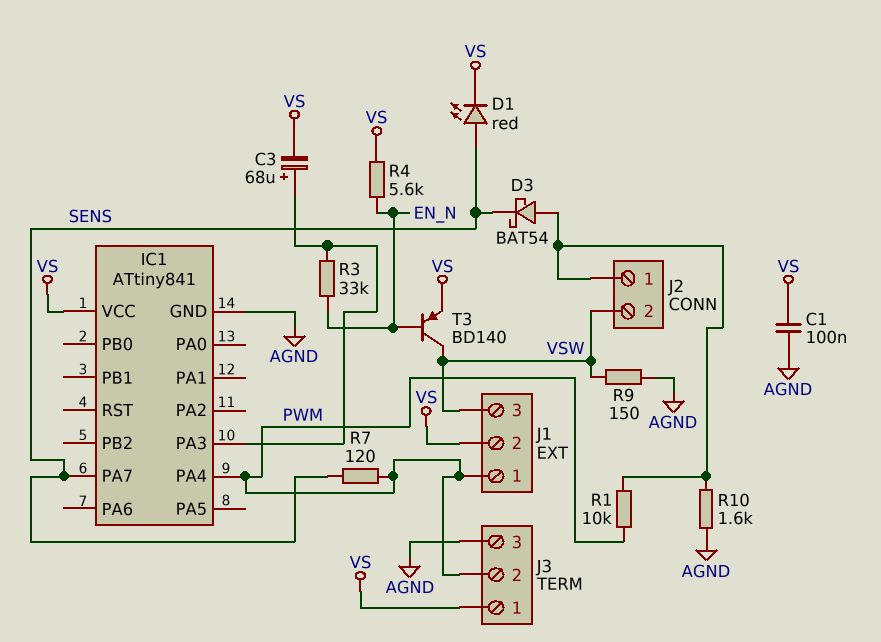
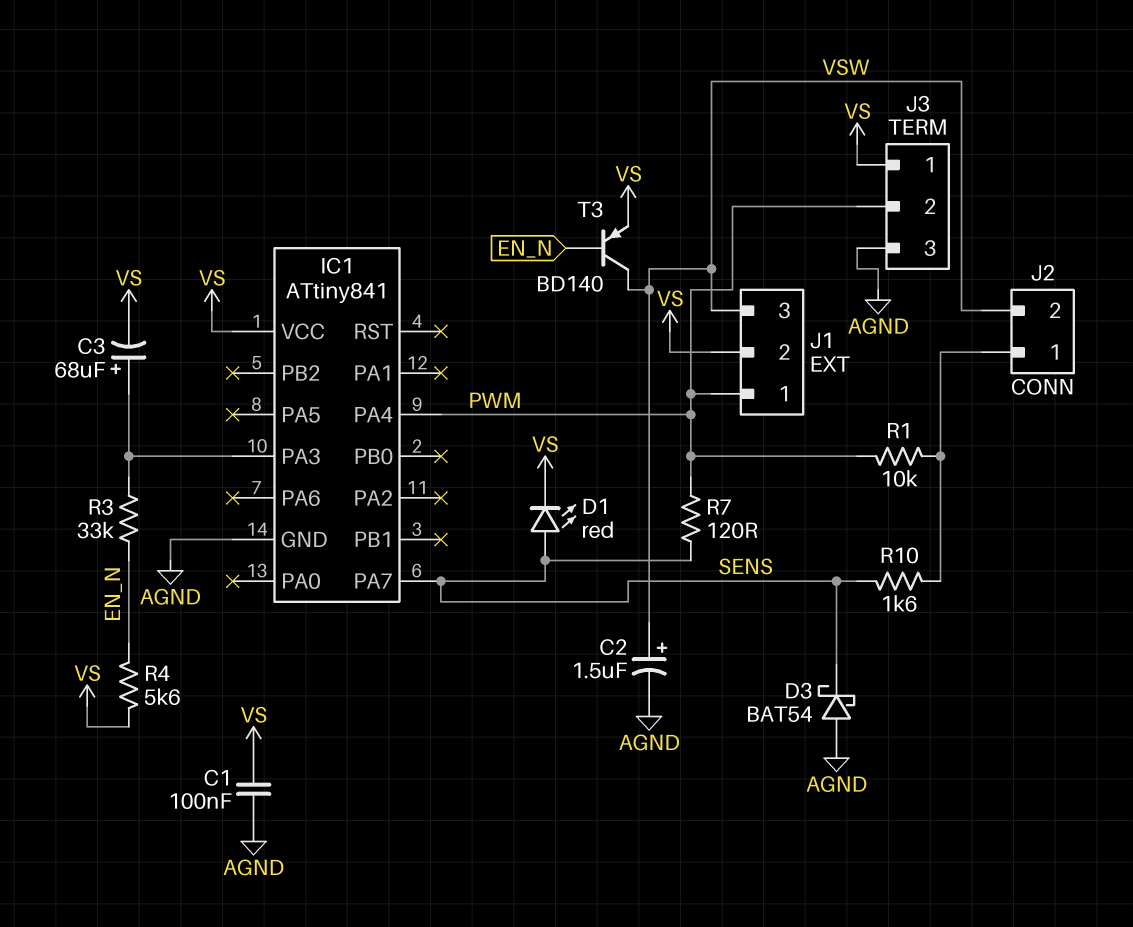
C2: none -> 1.5uF (plus VSW, minus AGND)
D3: schottky BAT54 (A J2/1, K SENS) -> schottky BAT54 (A AGND, K SENS)
R9: 150 (AGND, VSW) -> none
R10: 1.6k (AGND, J2/1) -> 1.6k (J2/1, SENS)

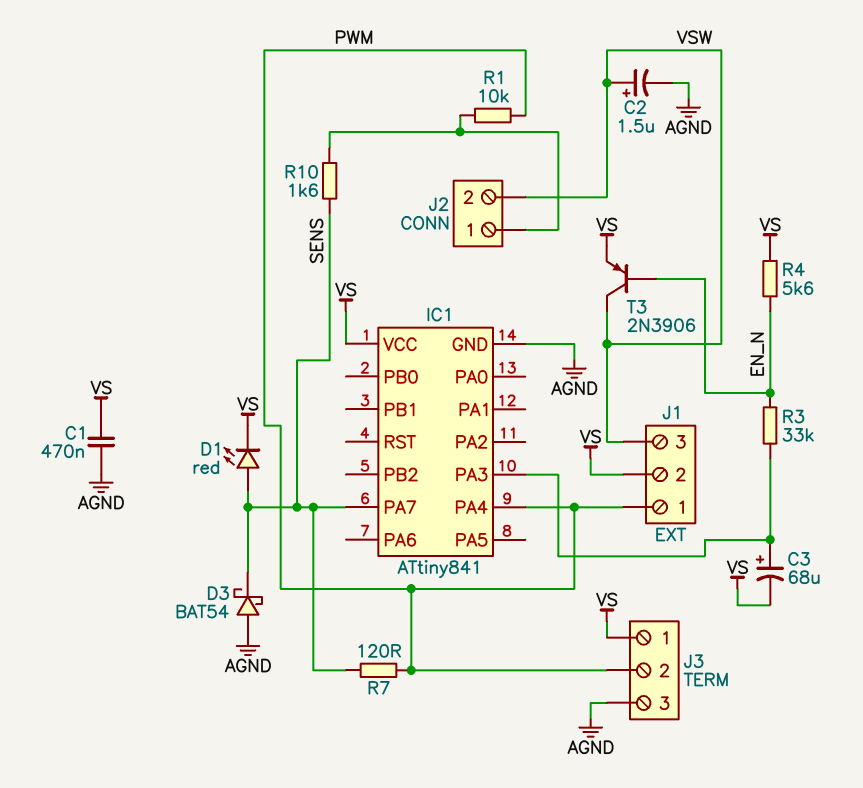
C1: 100nF (AGND, VS) -> 470nF (AGND, VS)
T3: PNP BD140 (B EN_N, C VSW, E VS) -> PNP 2N3906 (B EN_N, C VSW, E VS)

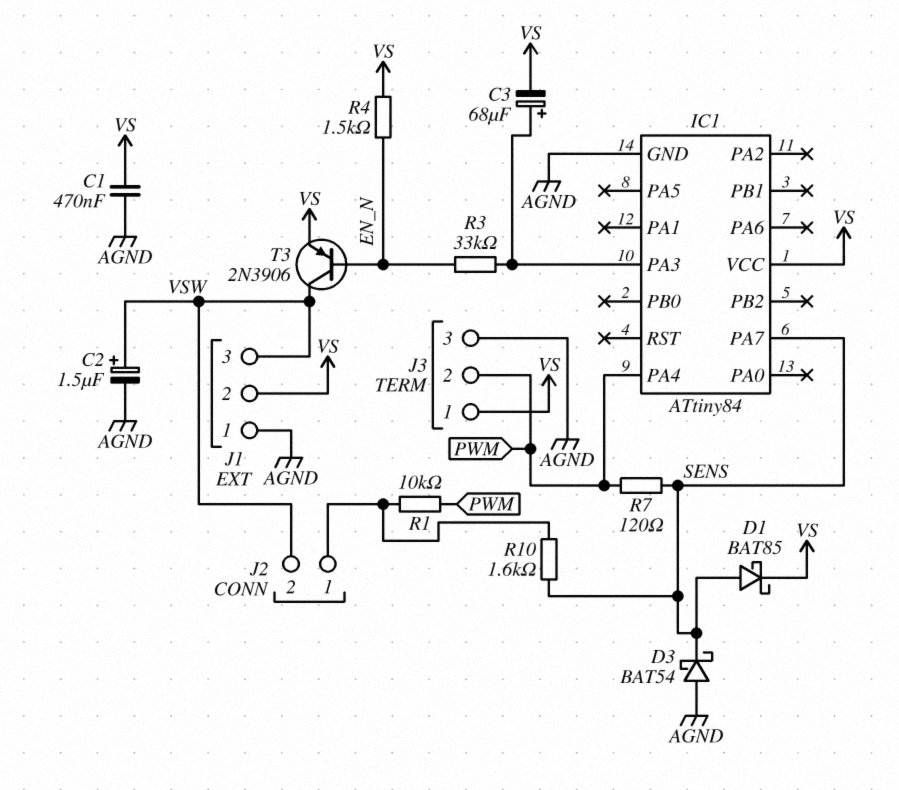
D1: LED red (A SENS, K VS) -> schottky BAT85 (A SENS, K VS)
IC1: ATtiny841 -> ATtiny84
J1 pin 1: PWM -> AGND
R4: 5.6k (EN_N, VS) -> 1.5k (EN_N, VS)

